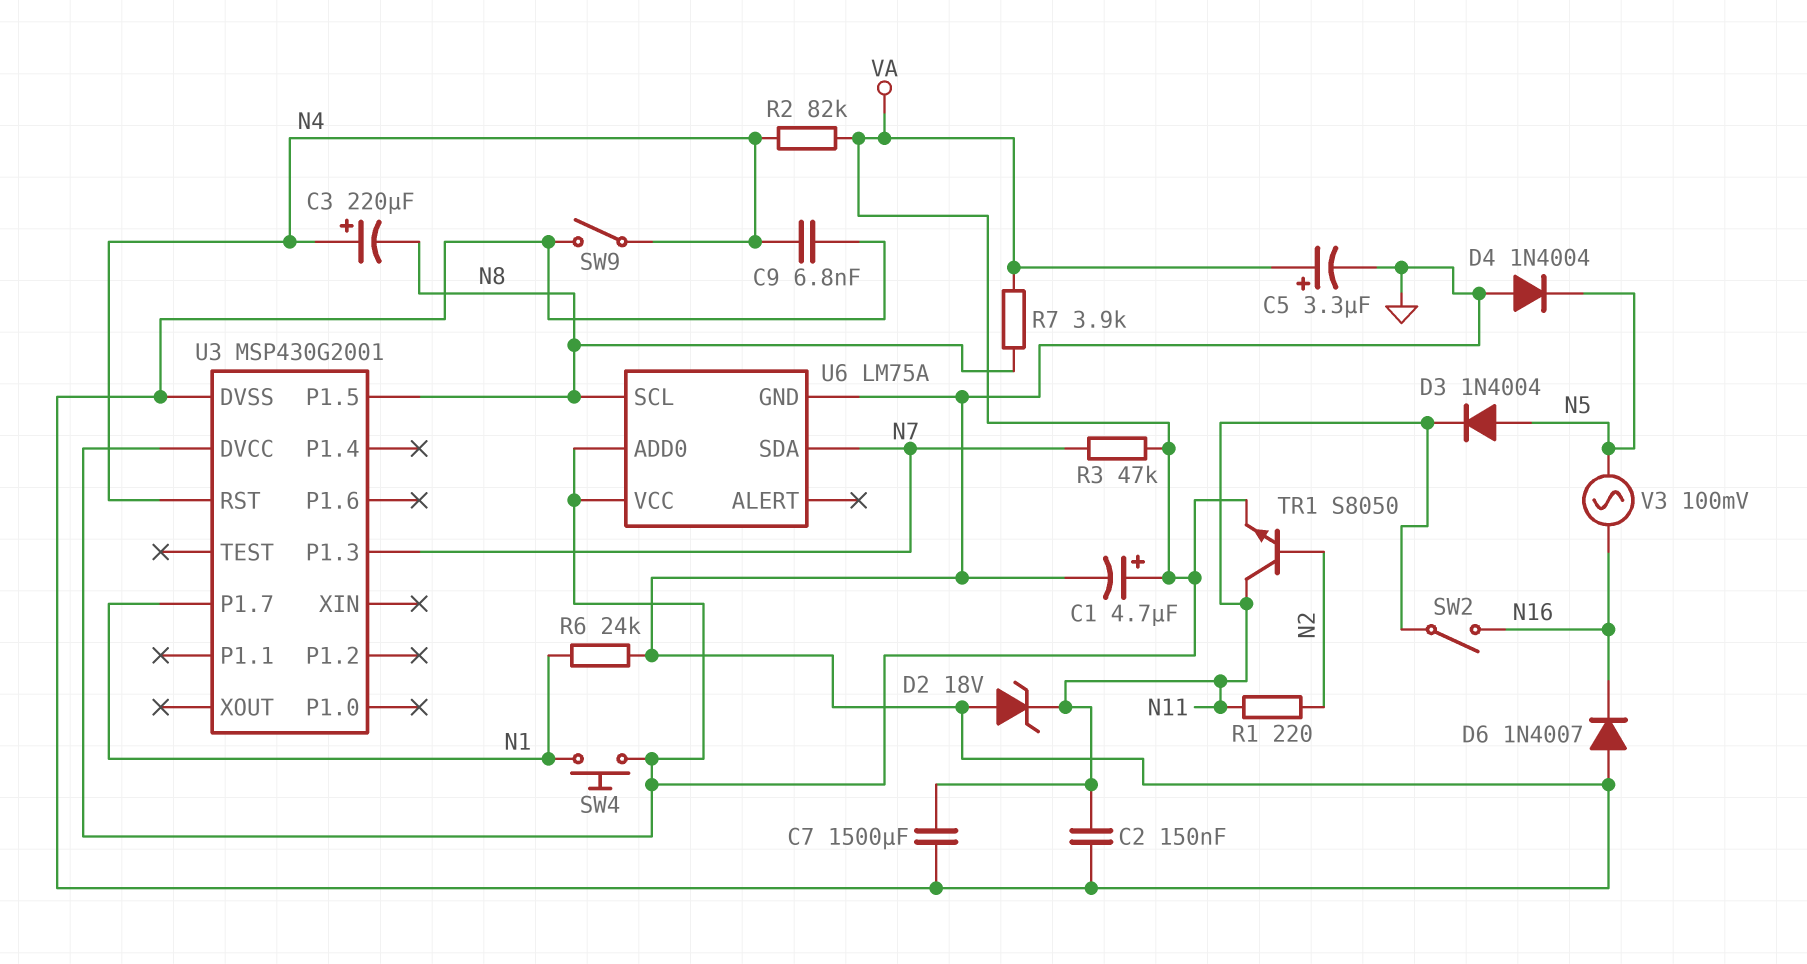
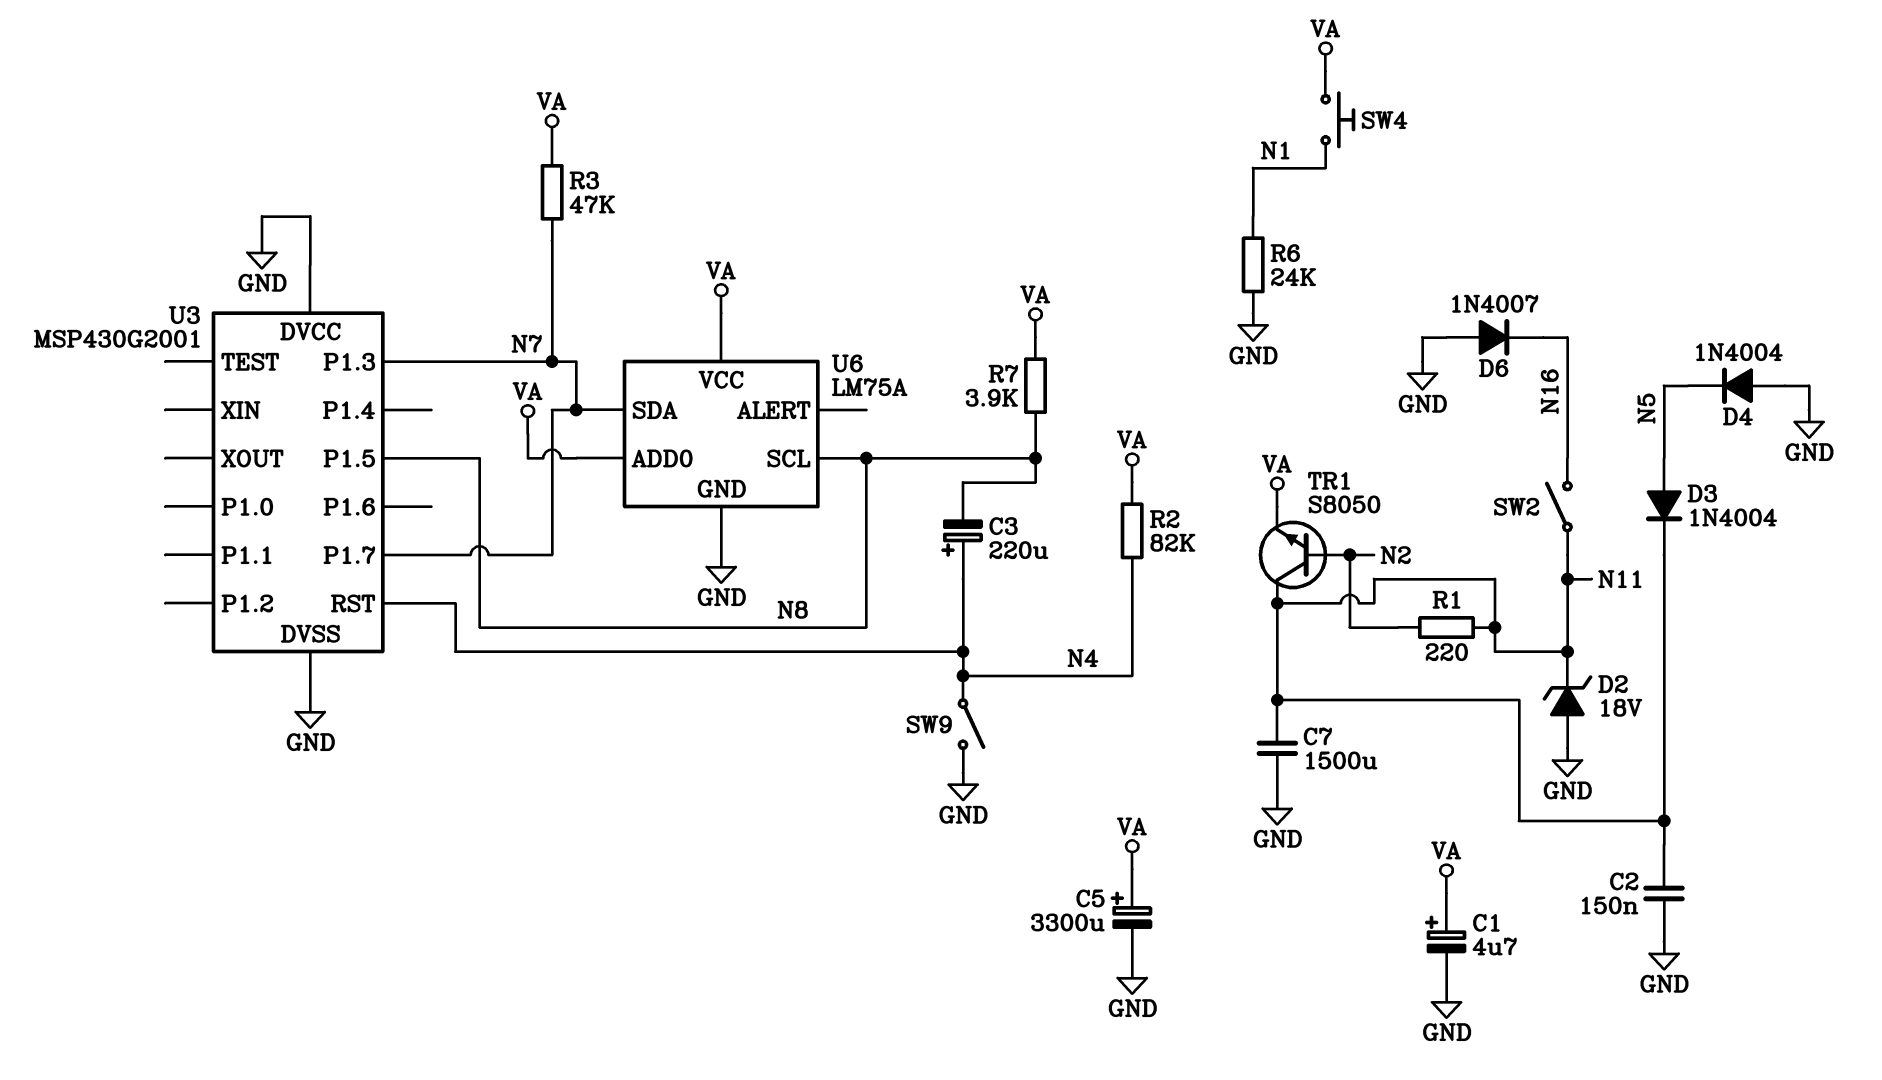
C5: 3.3uF (plus VA, minus GND) -> 3300uF (plus VA, minus GND)
C9: 6.8nF (GND, N4) -> none
U3 pin DVCC: VA -> GND
U3 pin P1.7: N1 -> N7
V3: AC 100mV (N5, N16) -> none

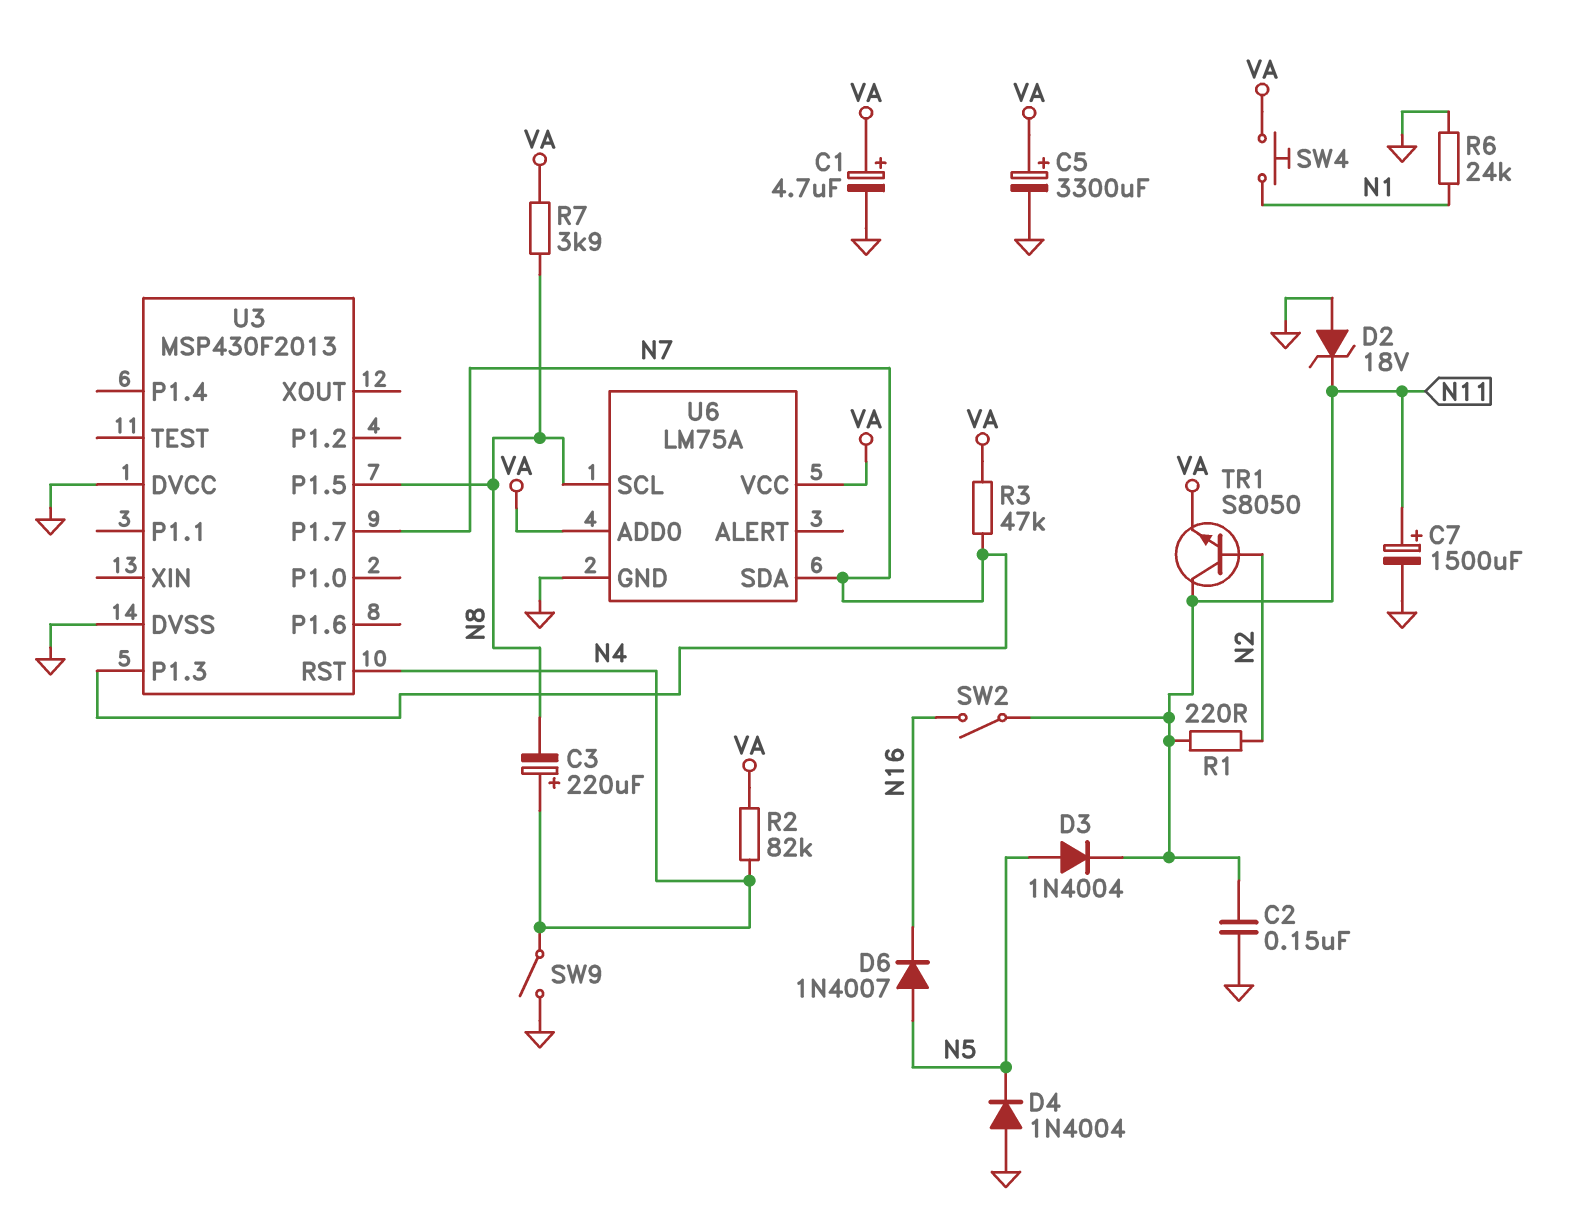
C7: 1500uF (GND, N11) -> 1500uF (plus N11, minus GND)
D6: diode 1N4007 (A GND, K N16) -> diode 1N4007 (A N5, K N16)
U3: MSP430G2001 -> MSP430F2013

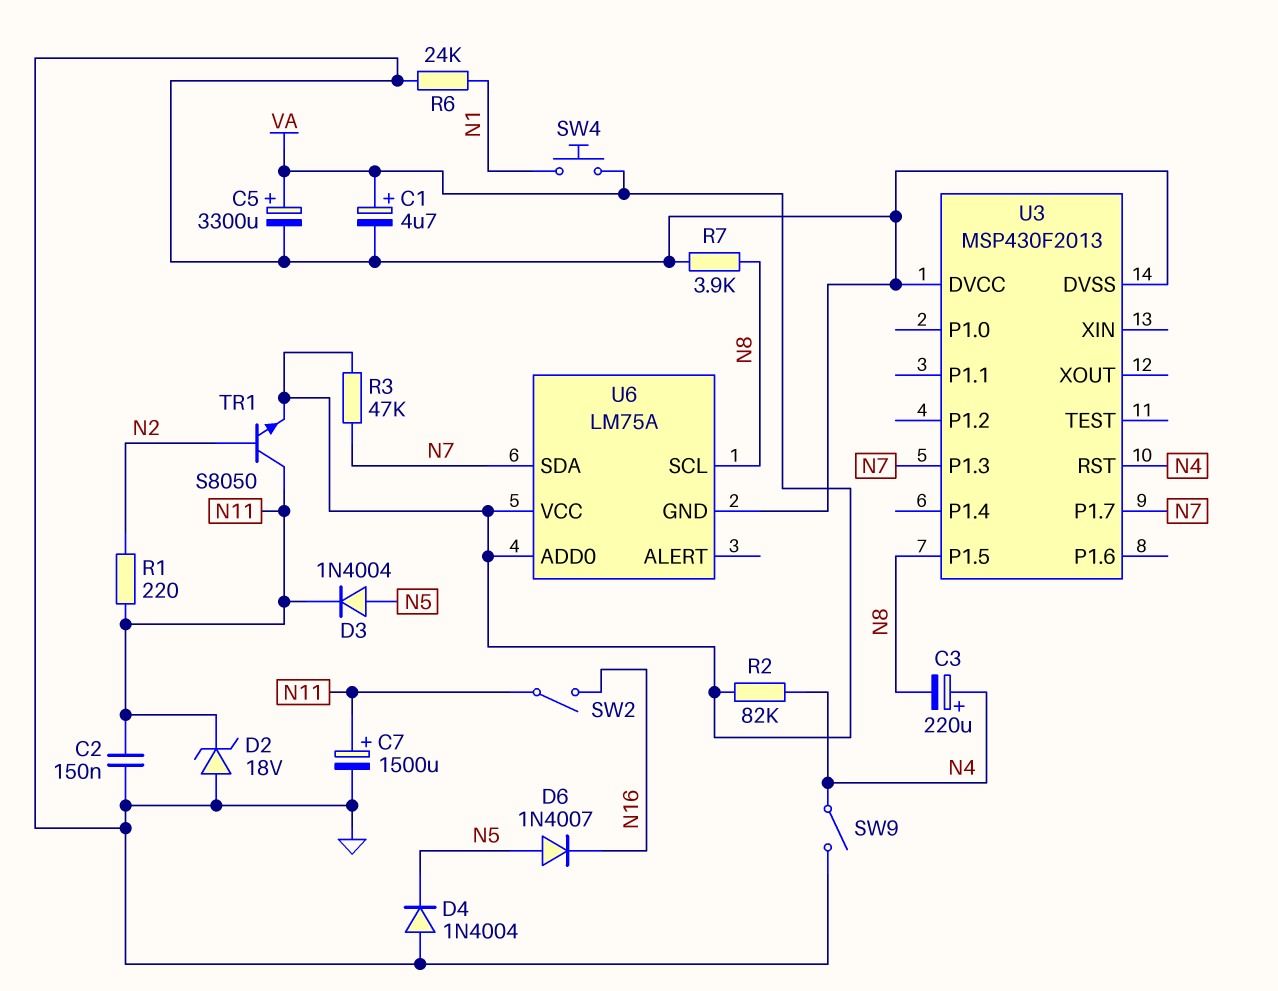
R7: 3.9k (N8, VA) -> 3.9k (GND, N8)

